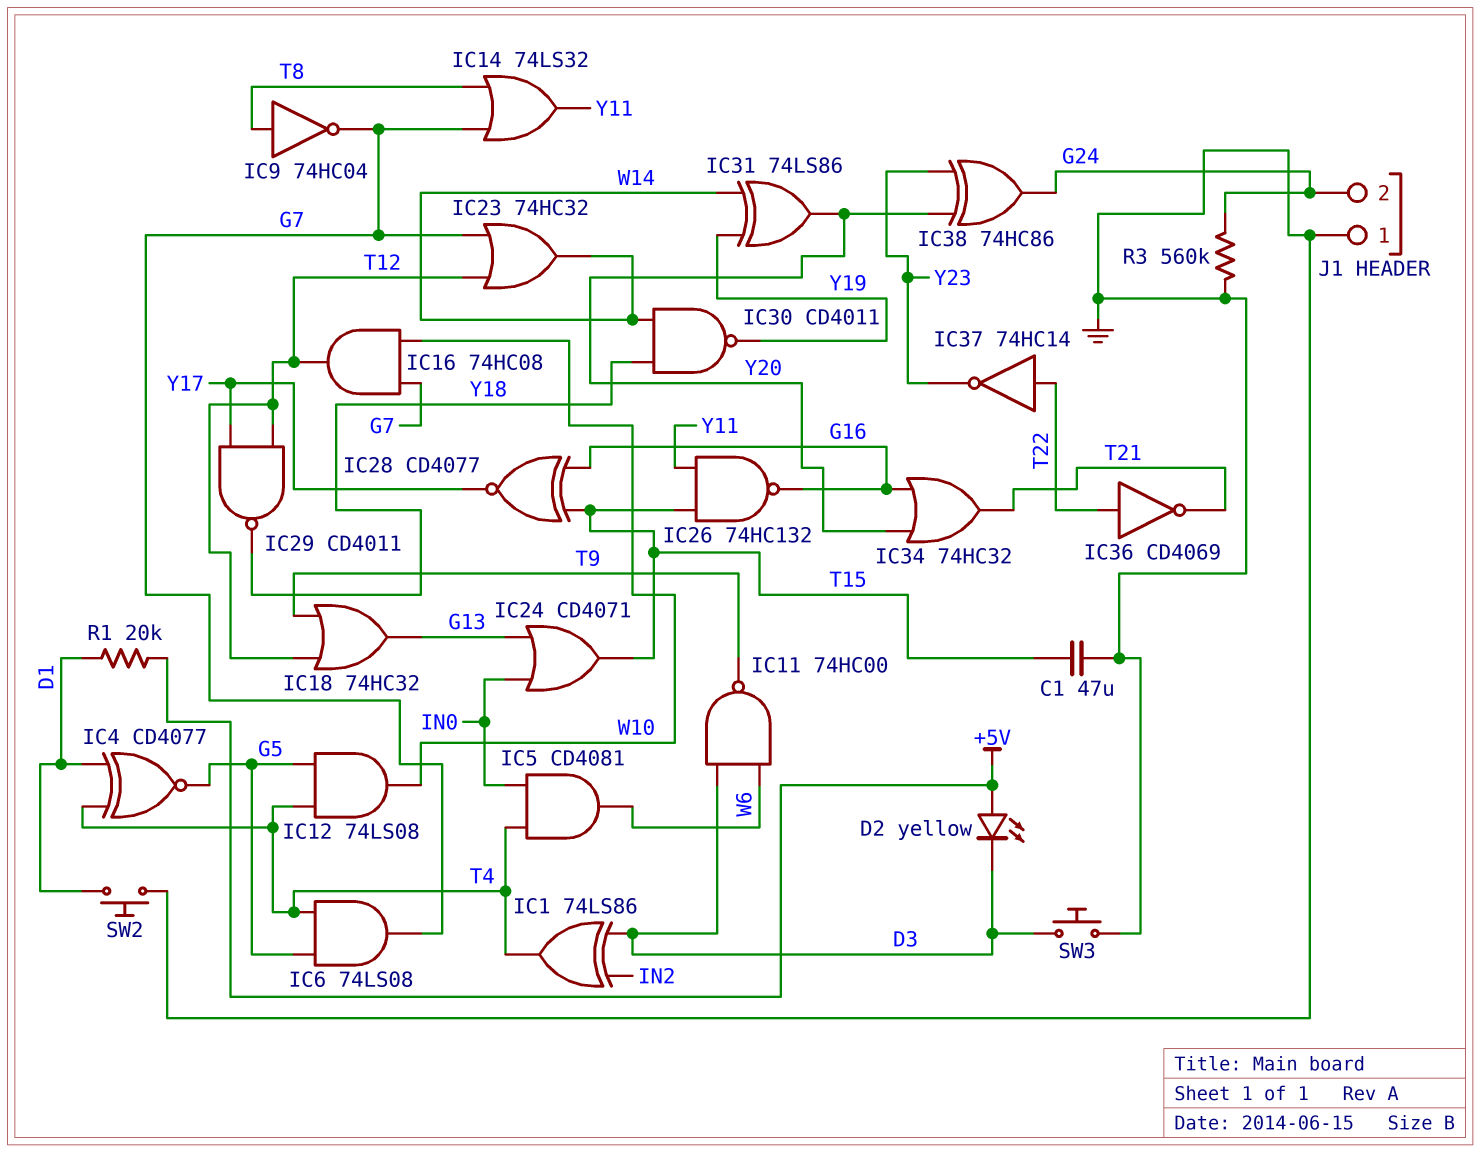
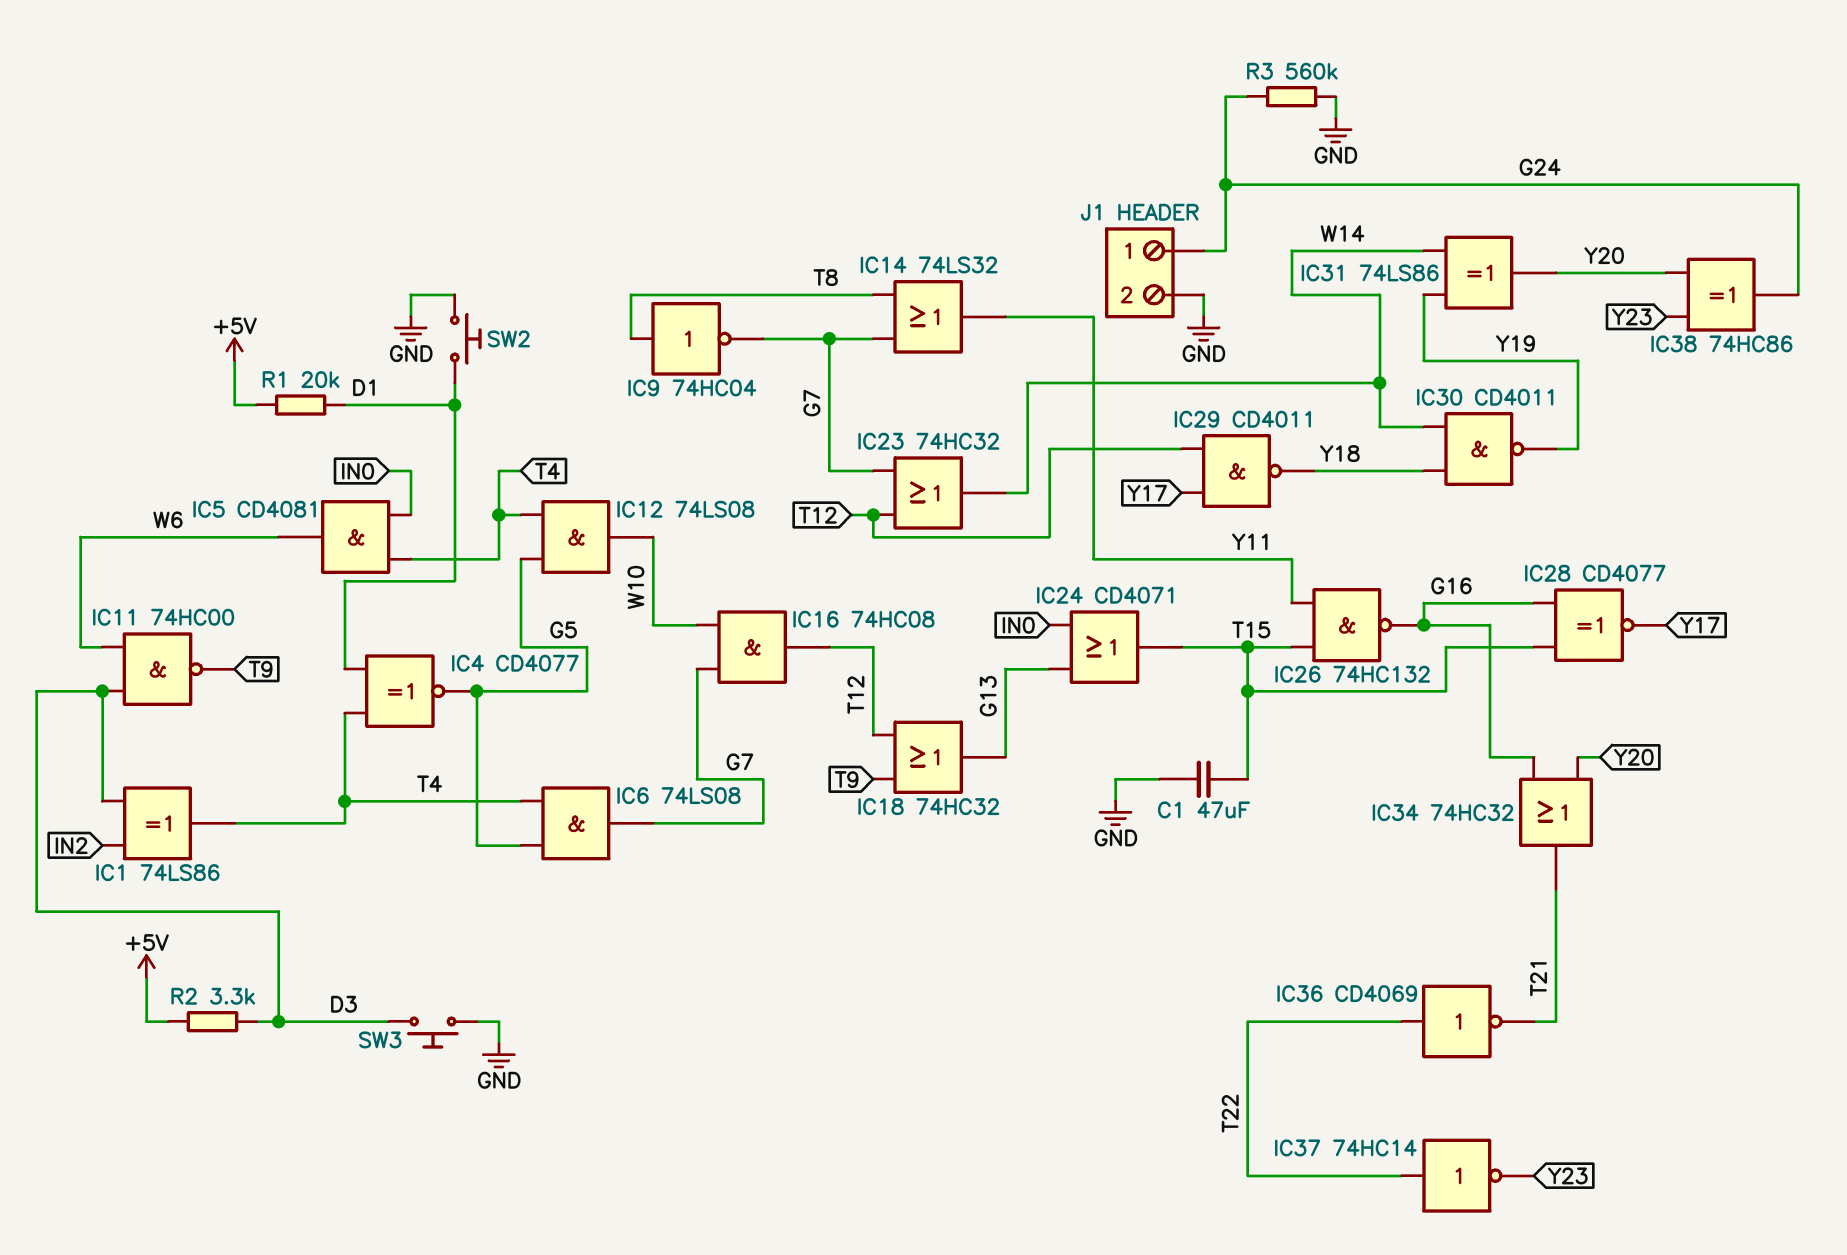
D2: LED yellow (A +5V, K D3) -> none
J1 pin 1: GND -> G24
J1 pin 2: G24 -> GND
R2: none -> 3.3k (+5V, D3)

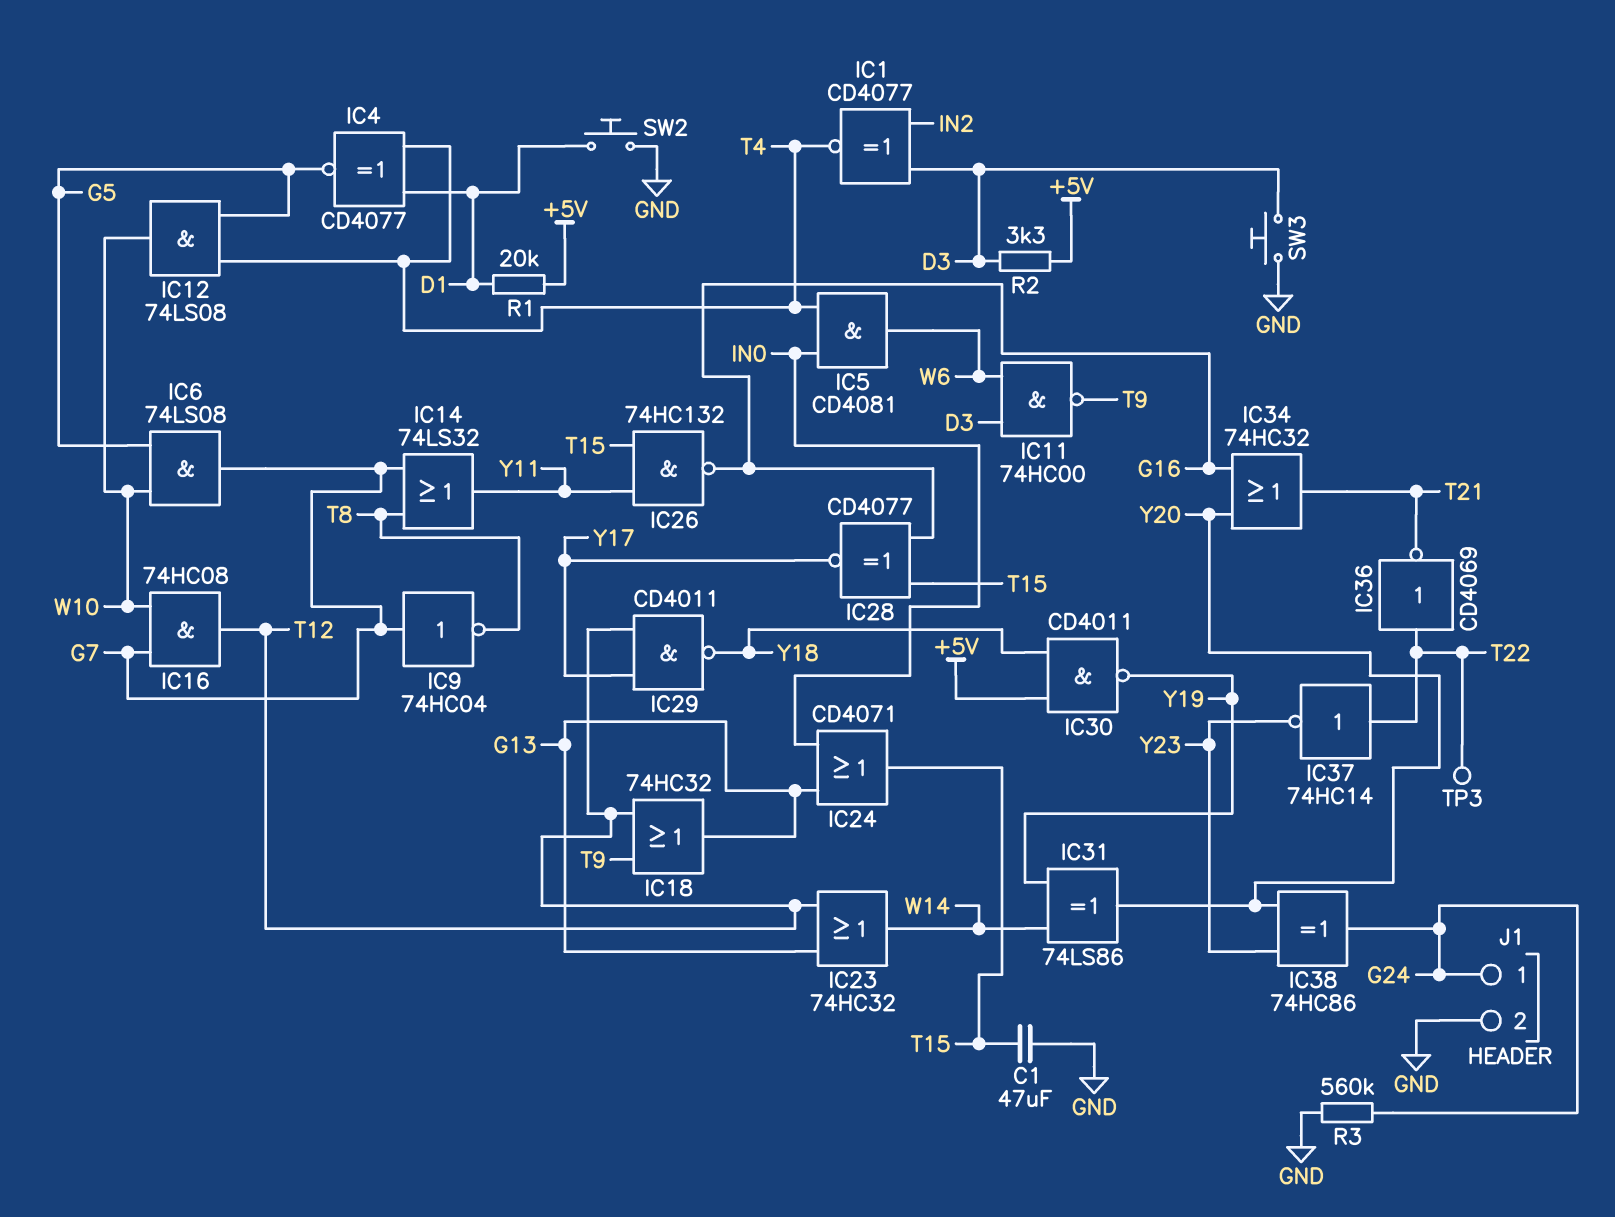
IC1: XOR 74LS86 (in D3, in IN2, out T4) -> XNOR CD4077 (in D3, in IN2, out T4)
IC6: AND 74LS08 (in G5, in T4, out G7) -> AND 74LS08 (in G5, in W10, out G7)
IC9: NOT 74HC04 (in T8, out G7) -> NOT 74HC04 (in G7, out T8)
IC23: OR 74HC32 (in G7, in T12, out W14) -> OR 74HC32 (in G13, in T12, out W14)
IC30: NAND CD4011 (in W14, in Y18, out Y19) -> NAND CD4011 (in +5V, in Y18, out Y19)
TP3: none -> test point (T22)

